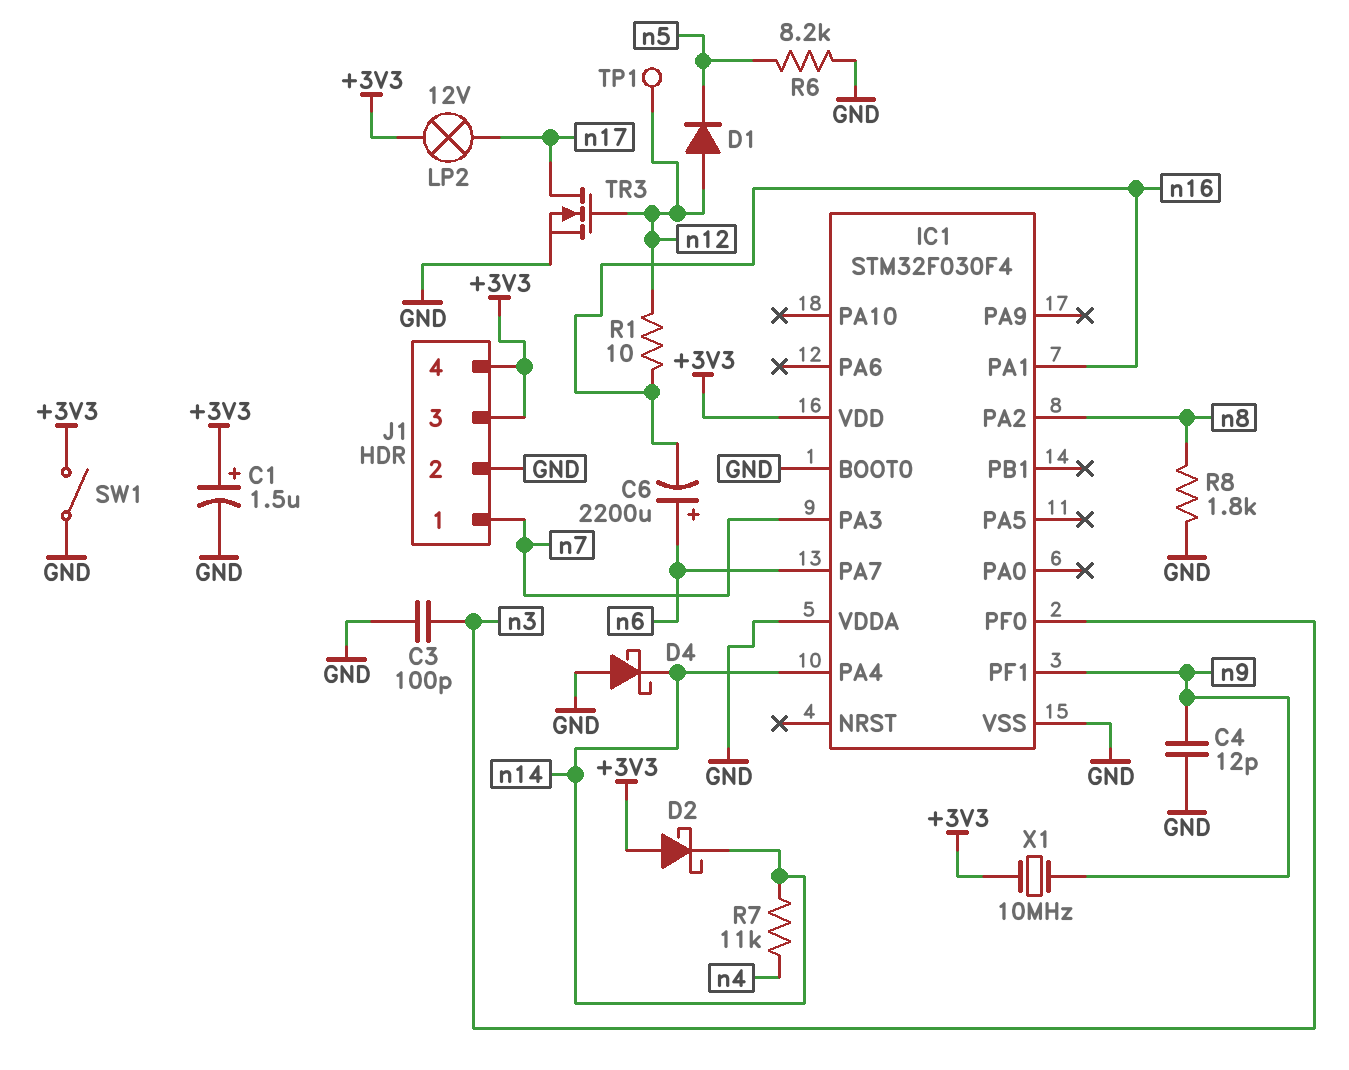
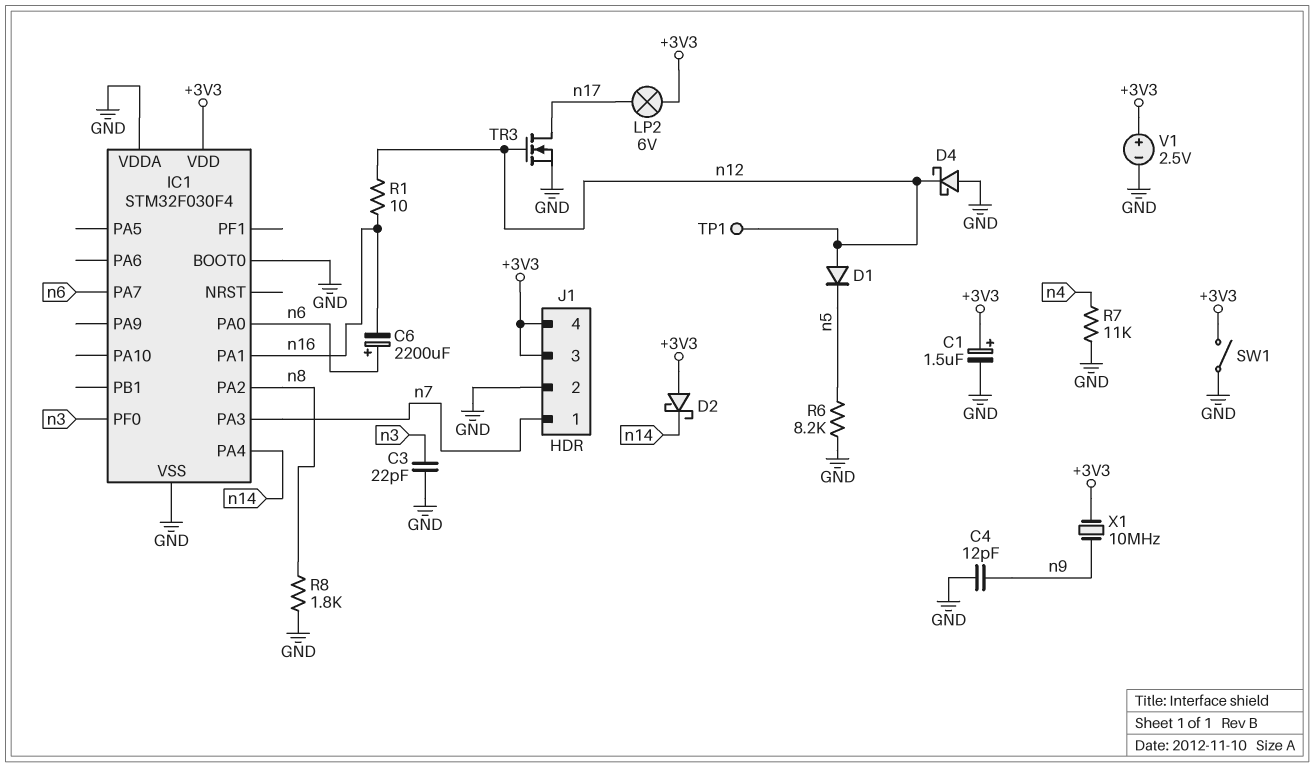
C3: 100pF (GND, n3) -> 22pF (GND, n3)
D4: schottky (A GND, K n14) -> schottky (A GND, K n12)
IC1 pin PA0: none -> n6
IC1 pin PF1: n9 -> none
LP2: lamp 12V (+3V3, n17) -> lamp 6V (+3V3, n17)
R7: 11k (n4, n14) -> 11k (GND, n4)
V1: none -> 2.5V (plus +3V3, minus GND)

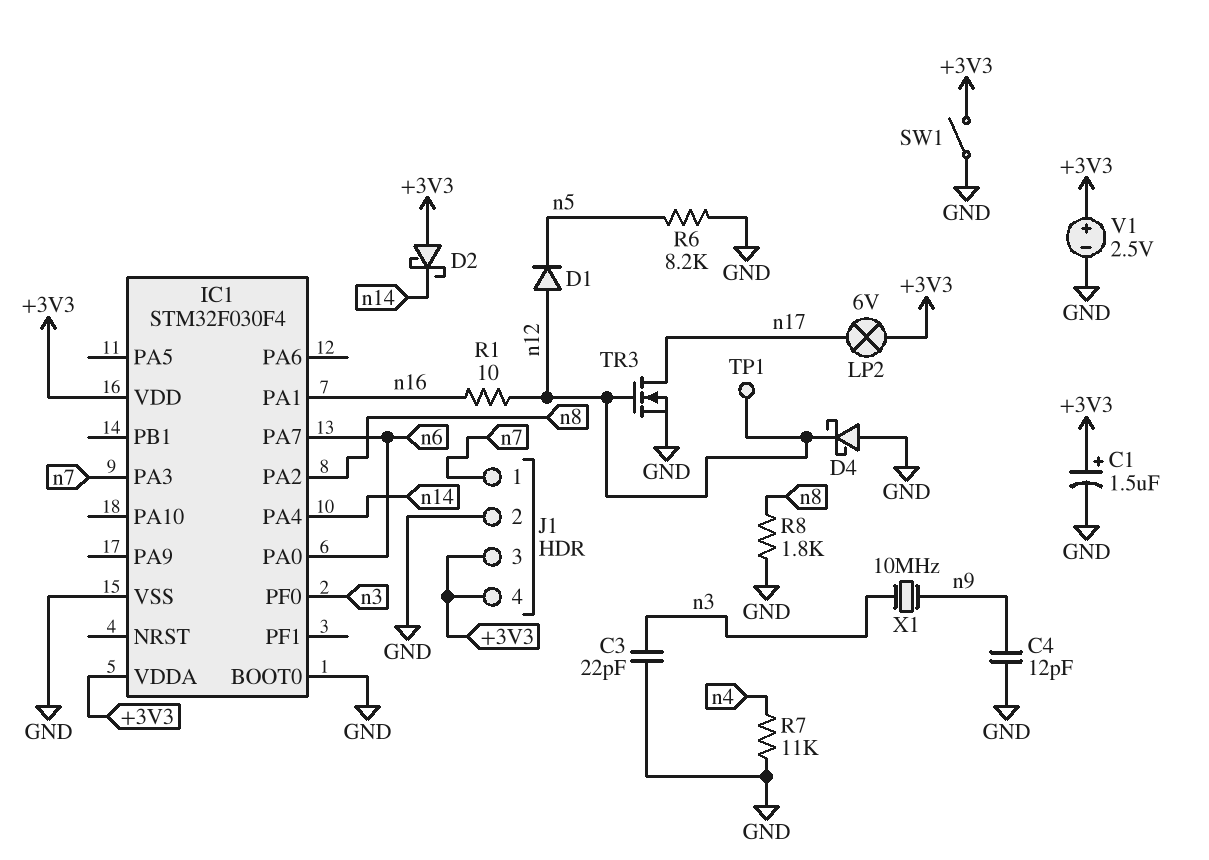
C6: 2200uF (plus n6, minus n16) -> none
IC1 pin VDDA: GND -> +3V3
X1: 10MHz (+3V3, n9) -> 10MHz (n3, n9)

